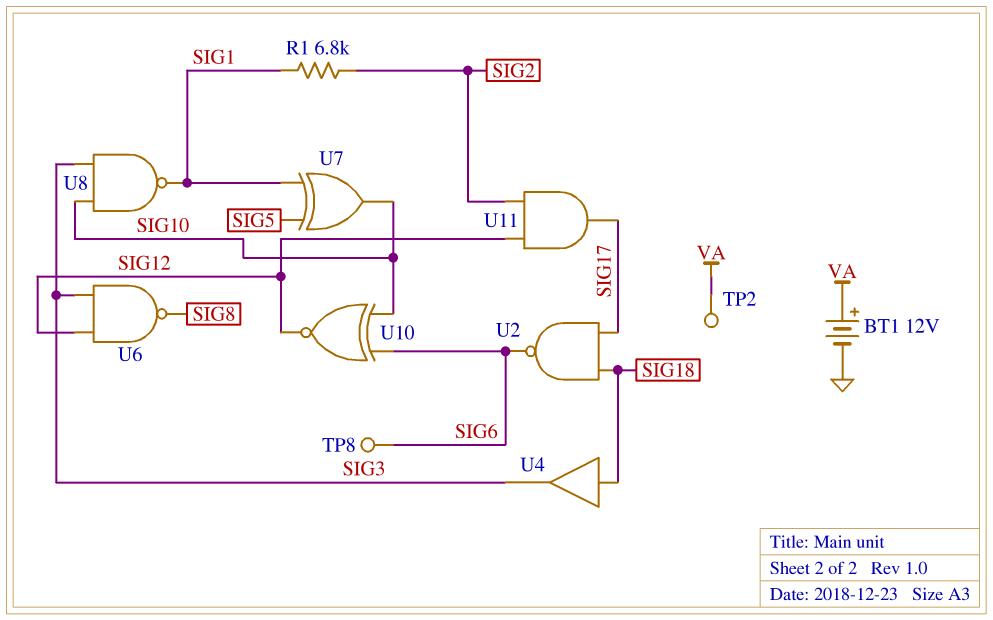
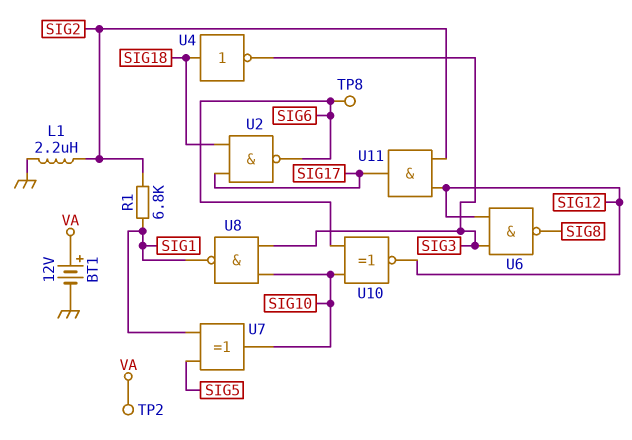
L1: none -> 2.2uH (GND, SIG2)
U4: buffer (in SIG18, out SIG3) -> NOT (in SIG18, out SIG3)

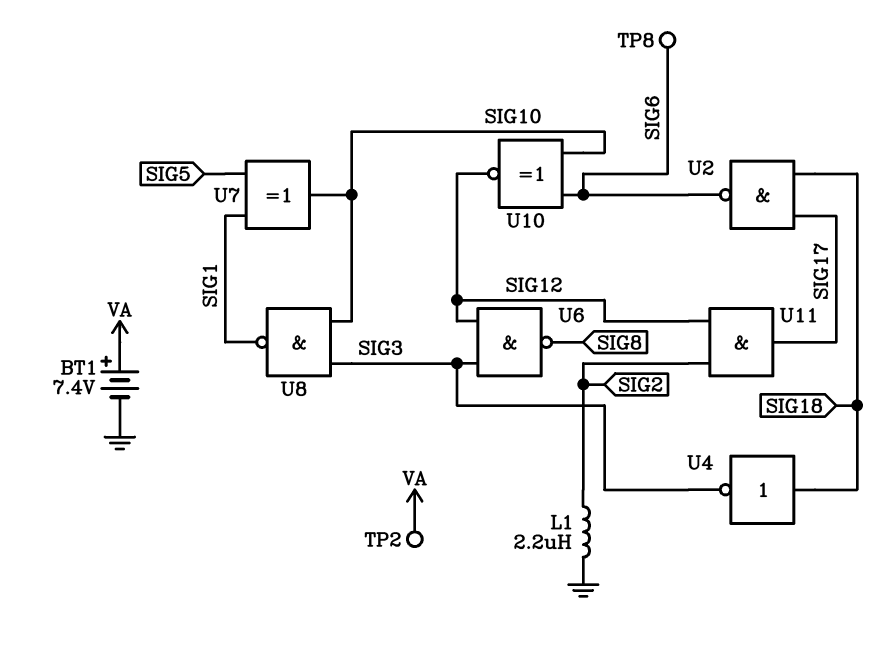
BT1: 12V (plus VA, minus GND) -> 7.4V (plus VA, minus GND)
R1: 6.8k (SIG1, SIG2) -> none

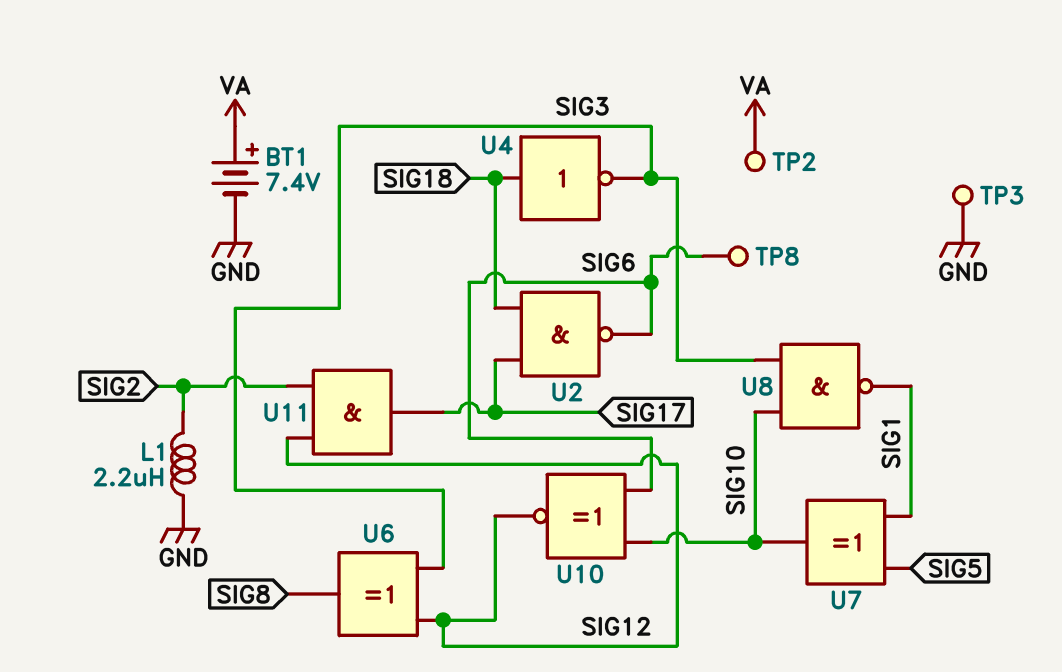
TP3: none -> test point (GND)
U6: NAND (in SIG3, in SIG12, out SIG8) -> XOR (in SIG3, in SIG12, out SIG8)

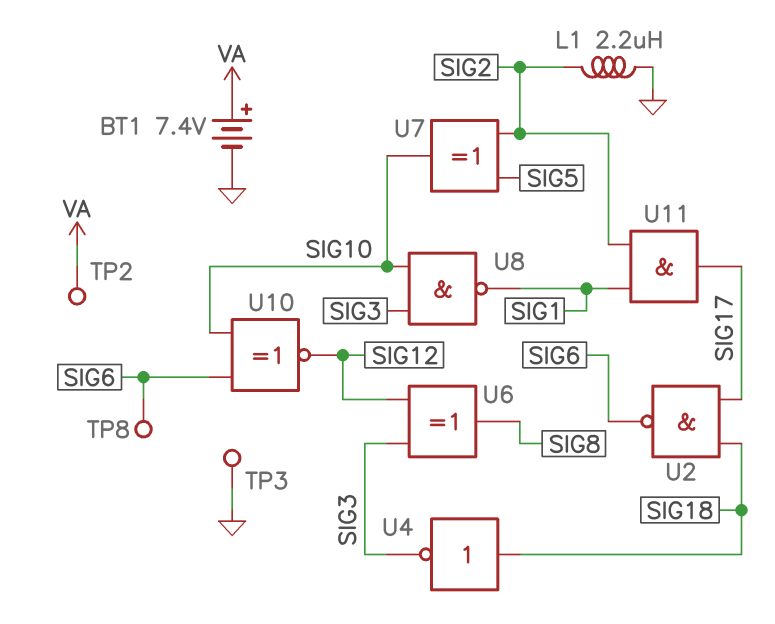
U7: XOR (in SIG1, in SIG5, out SIG10) -> XOR (in SIG2, in SIG5, out SIG10)
U11: AND (in SIG2, in SIG12, out SIG17) -> AND (in SIG1, in SIG2, out SIG17)

